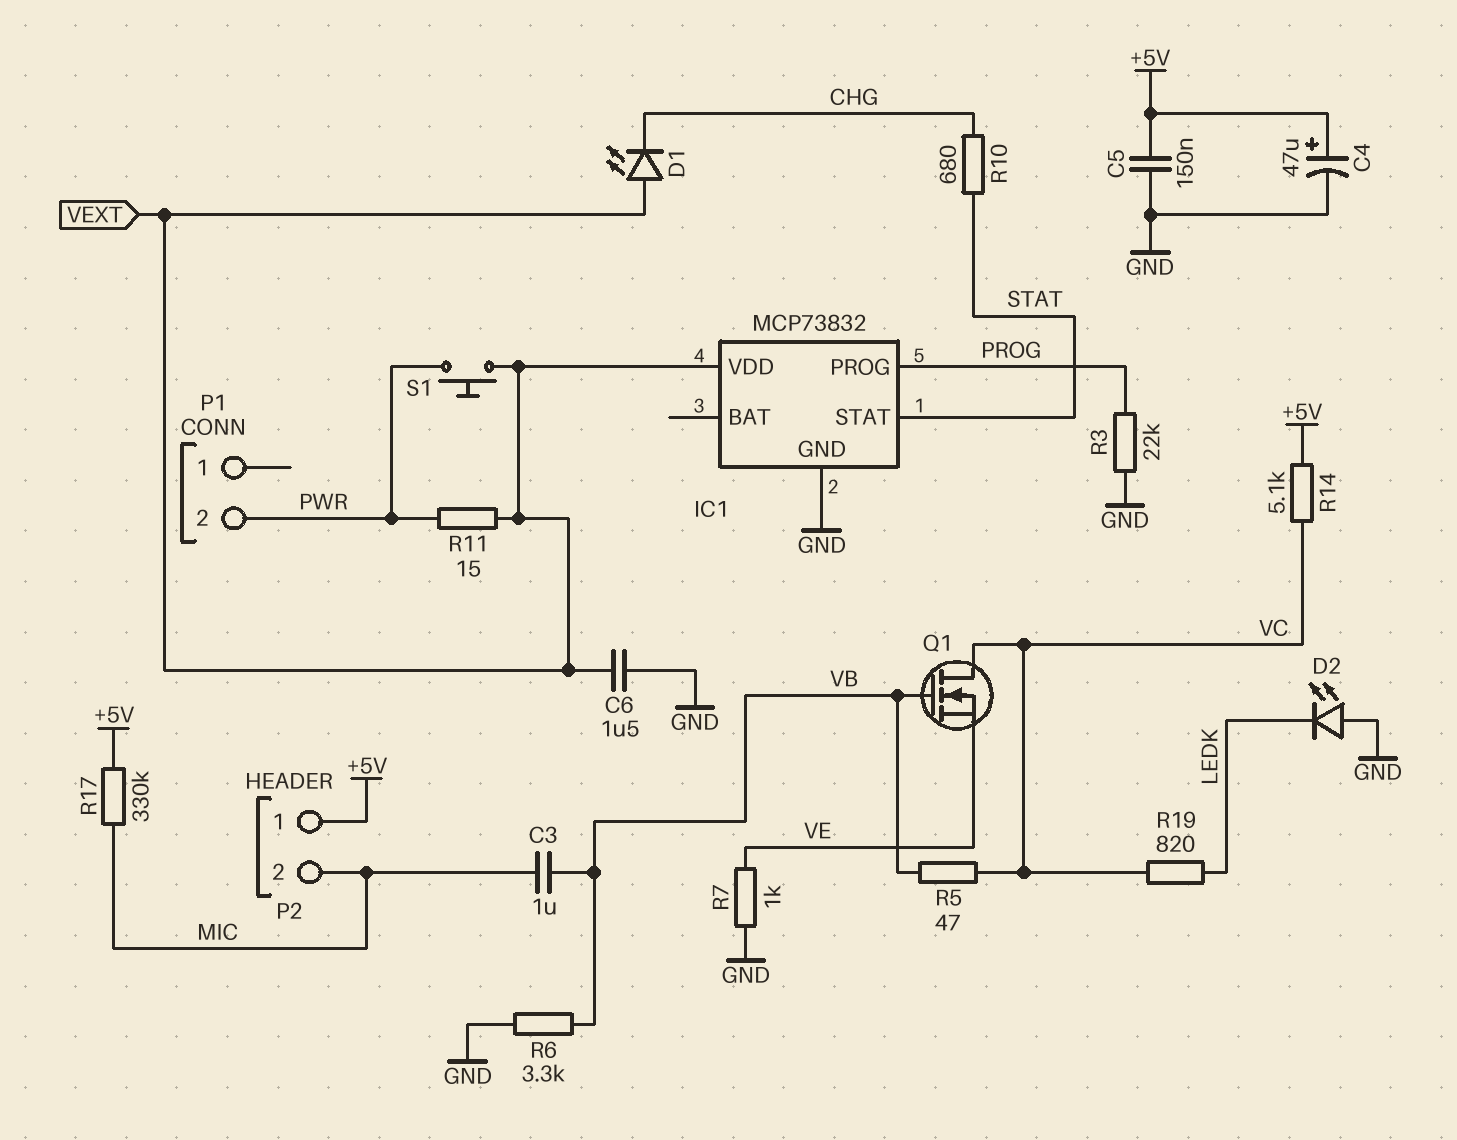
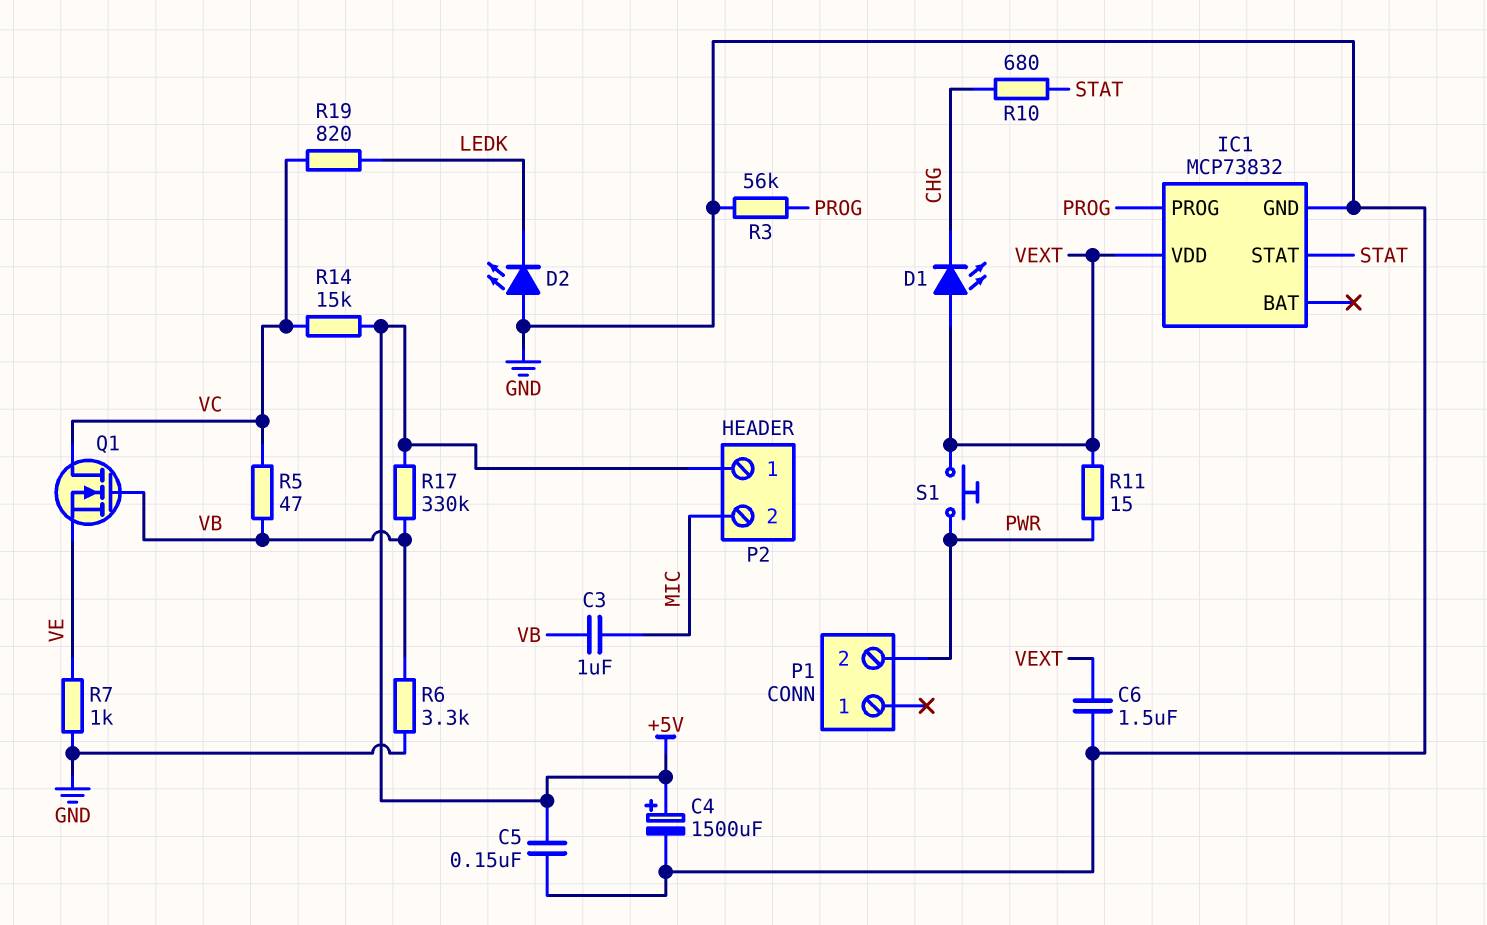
C4: 47uF (plus +5V, minus GND) -> 1500uF (plus +5V, minus GND)
R3: 22k (GND, PROG) -> 56k (GND, PROG)
R14: 5.1k (+5V, VC) -> 15k (+5V, VC)
R17: 330k (+5V, MIC) -> 330k (+5V, VB)

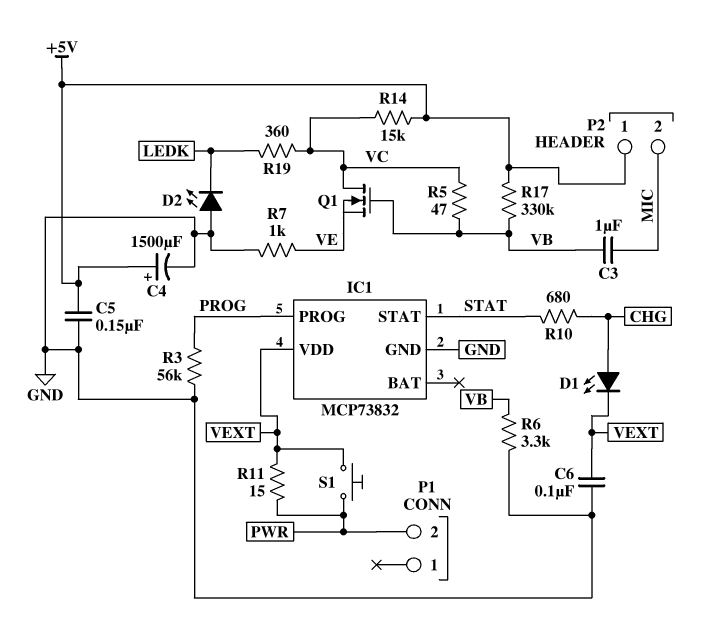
C6: 1.5uF (GND, VEXT) -> 100nF (GND, VEXT)
D1: LED (A VEXT, K CHG) -> LED (A CHG, K VEXT)
R19: 820 (LEDK, VC) -> 360 (LEDK, VC)

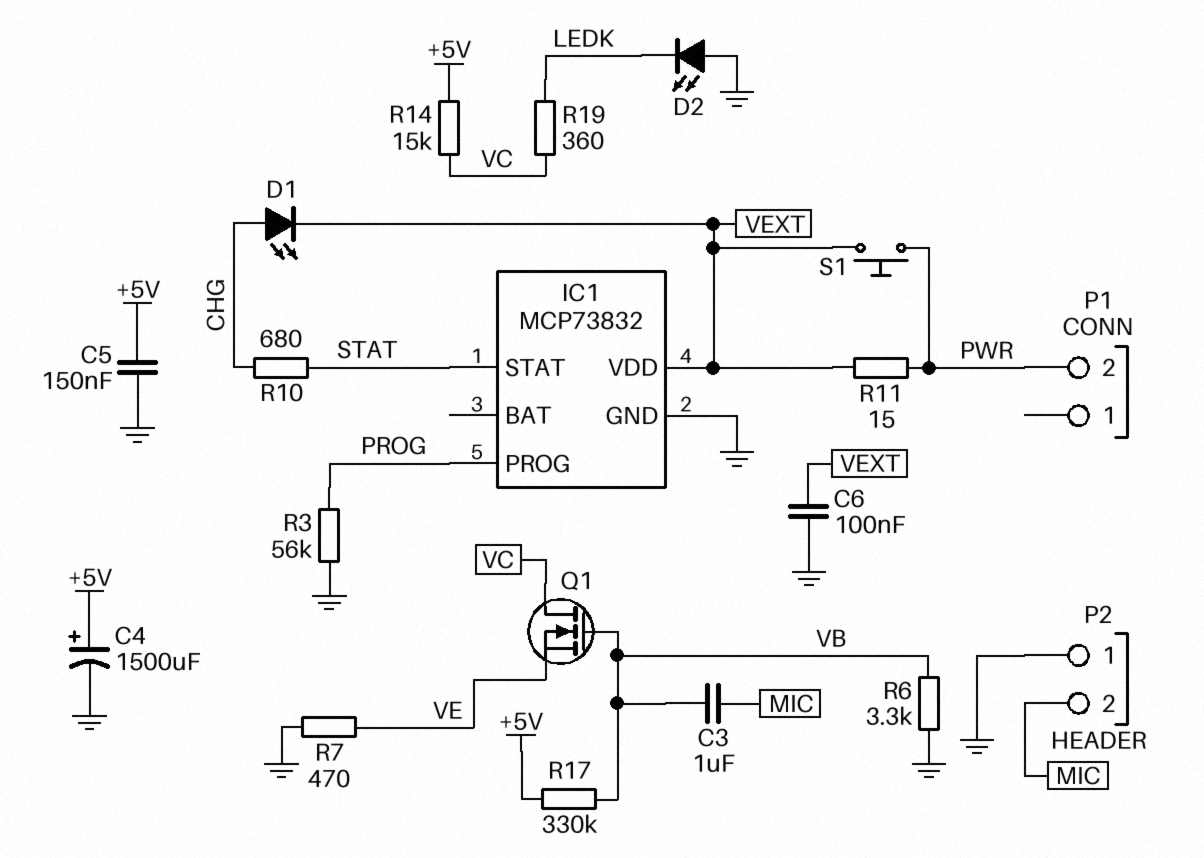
P2 pin 1: +5V -> GND
R5: 47 (VB, VC) -> none
R7: 1k (GND, VE) -> 470 (GND, VE)

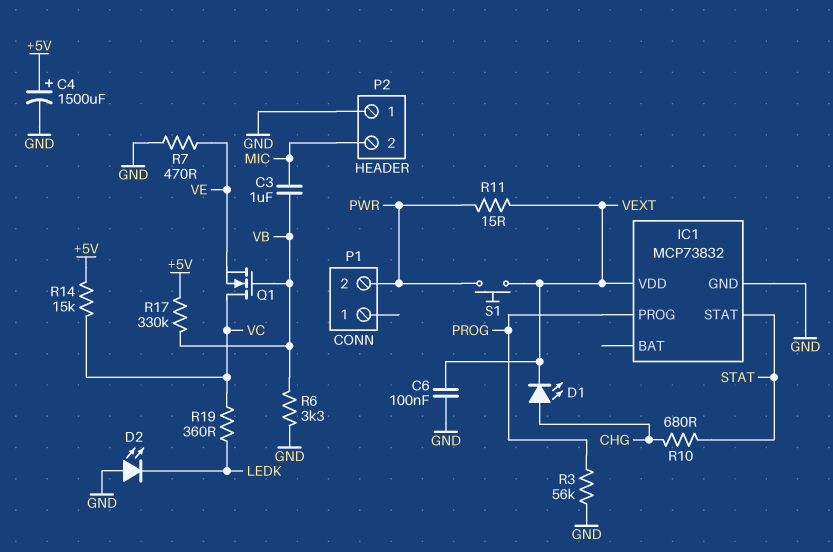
C5: 150nF (+5V, GND) -> none

